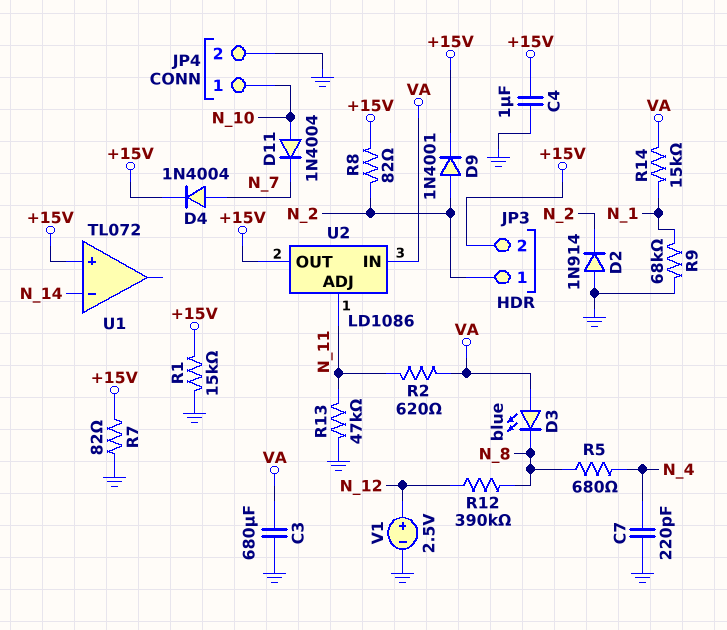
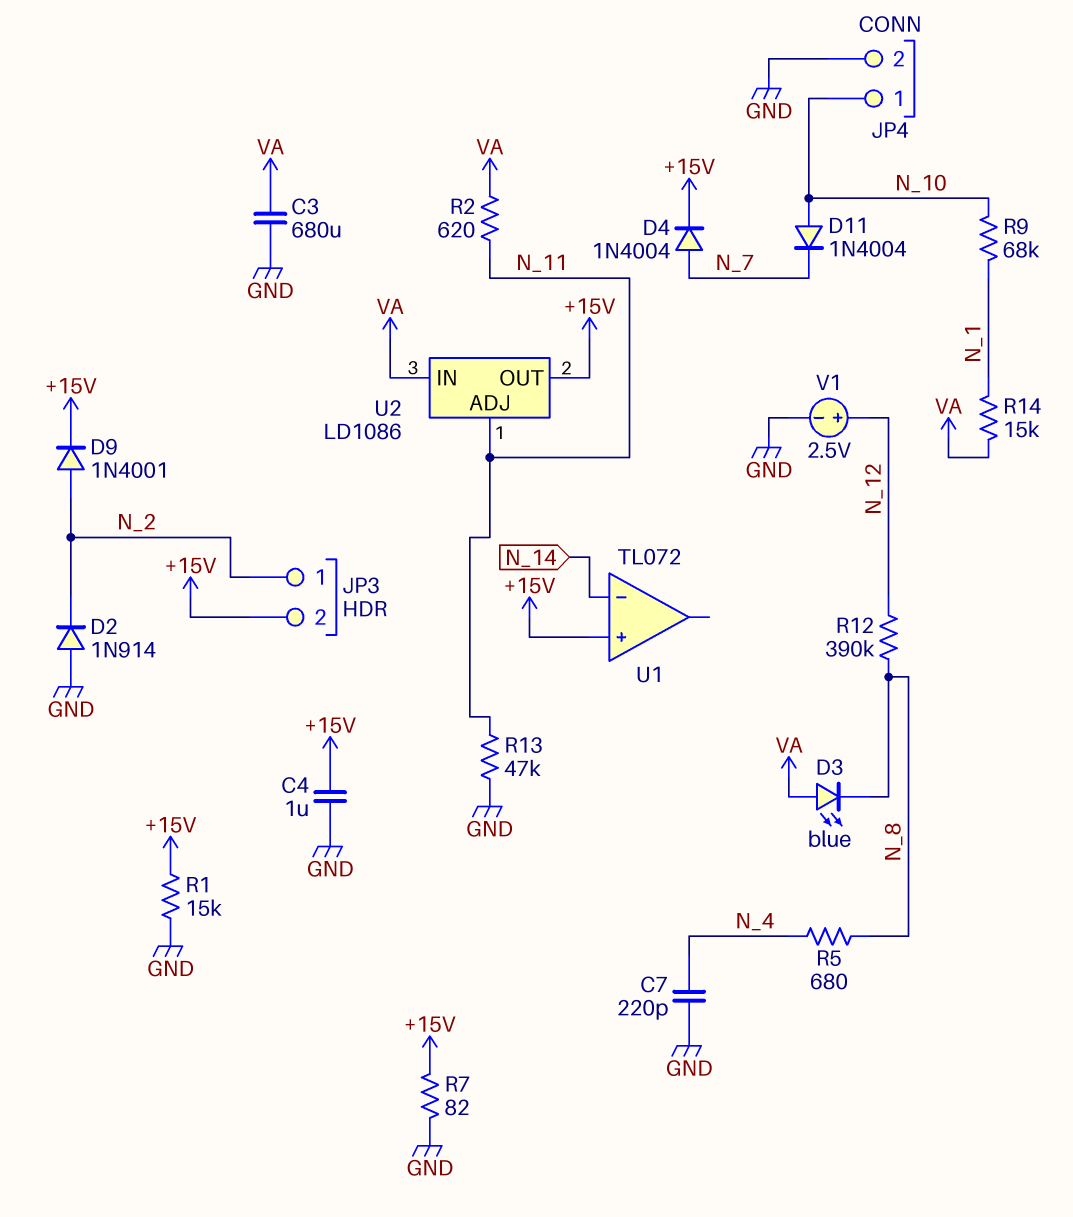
R8: 82 (+15V, N_2) -> none
R9: 68k (GND, N_1) -> 68k (N_1, N_10)

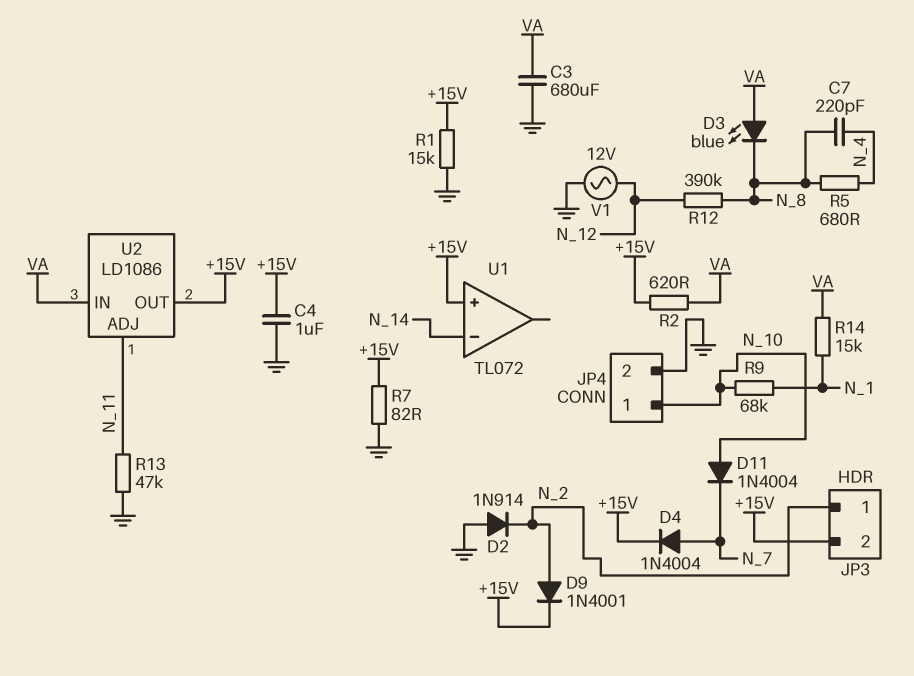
C7: 220pF (GND, N_4) -> 220pF (N_4, N_8)
R2: 620 (N_11, VA) -> 620 (+15V, VA)
V1: 2.5V (plus N_12, minus GND) -> AC 12V (GND, N_12)

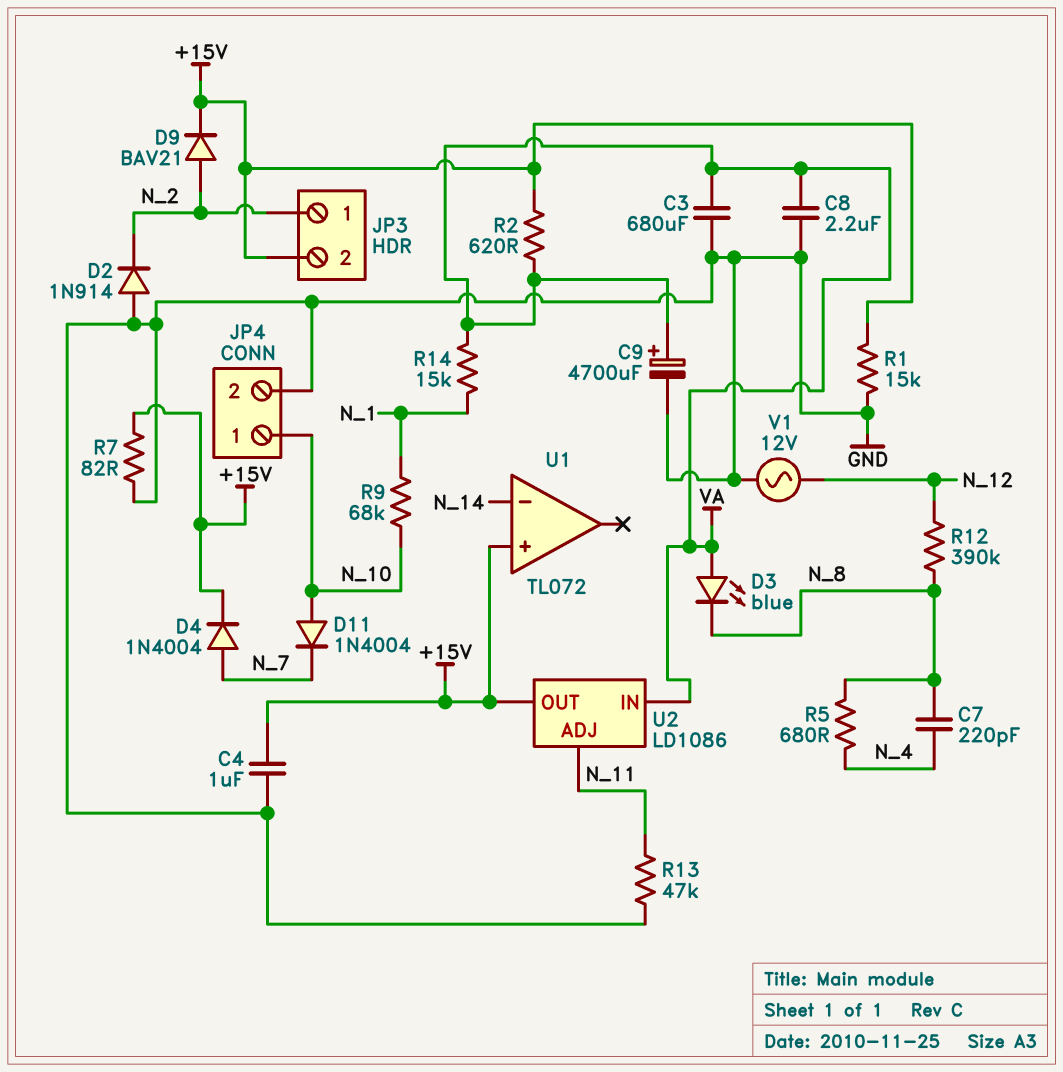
C8: none -> 2.2uF (GND, VA)
C9: none -> 4700uF (plus VA, minus GND)
D9: diode 1N4001 (A N_2, K +15V) -> diode BAV21 (A N_2, K +15V)

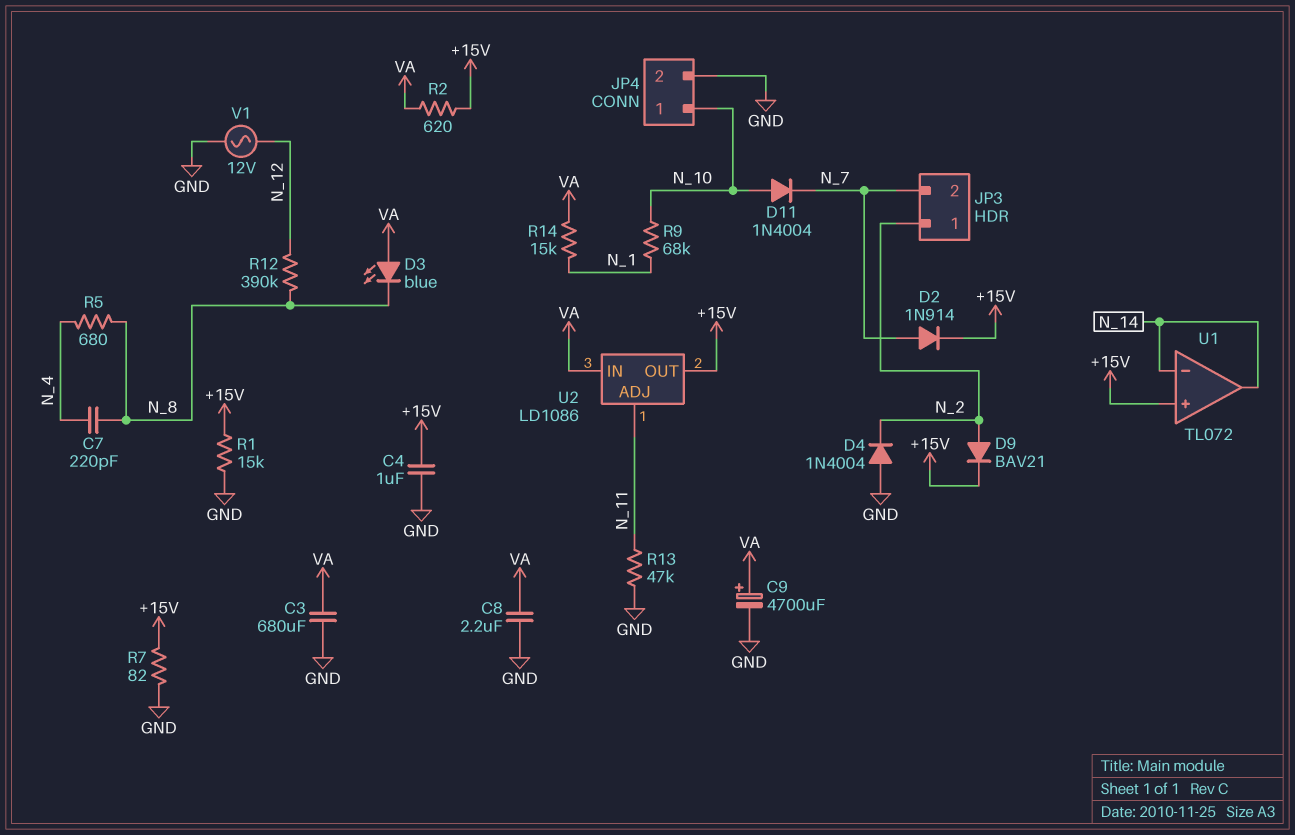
D2: diode 1N914 (A GND, K N_2) -> diode 1N914 (A N_7, K +15V)
D4: diode 1N4004 (A N_7, K +15V) -> diode 1N4004 (A GND, K N_2)
JP3 pin 2: +15V -> N_7
U1 pin out: none -> N_14

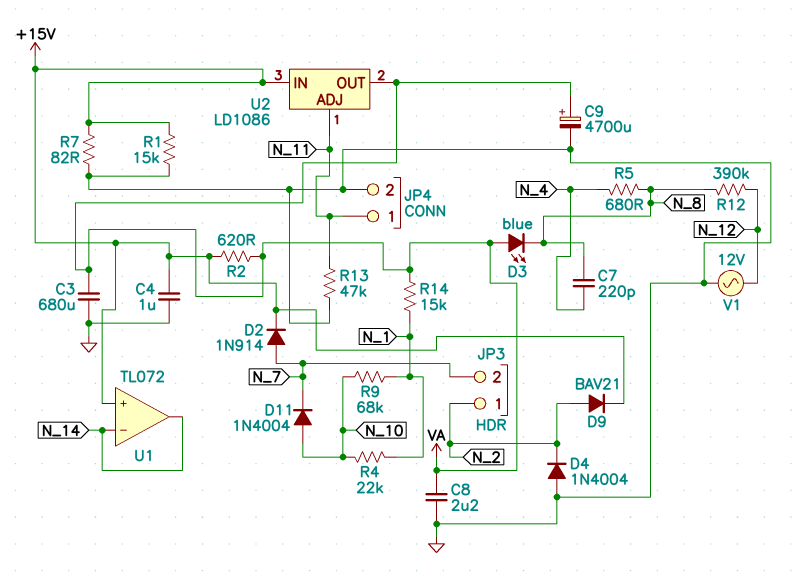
JP4 pin 1: N_10 -> N_11
R4: none -> 22k (N_1, N_10)
U2 pin IN: VA -> +15V
U2 pin OUT: +15V -> VA

